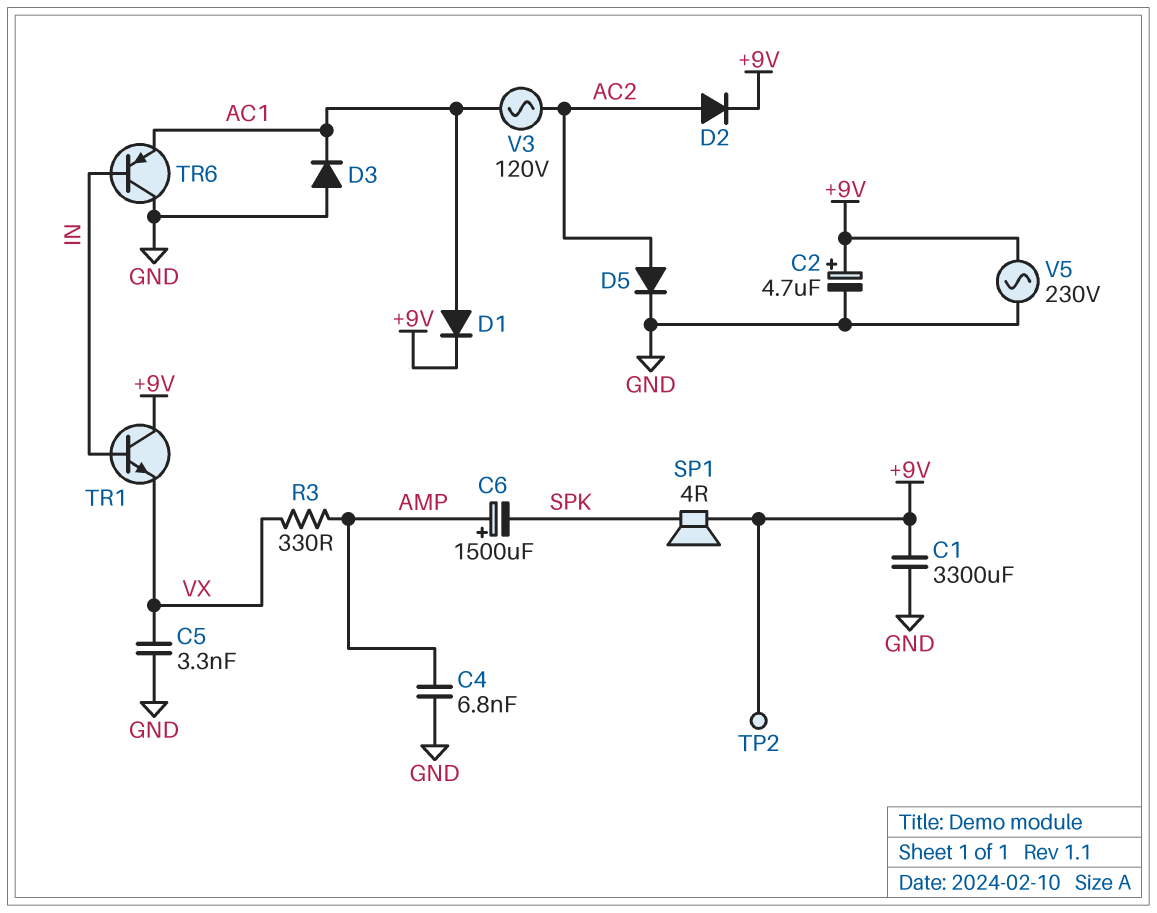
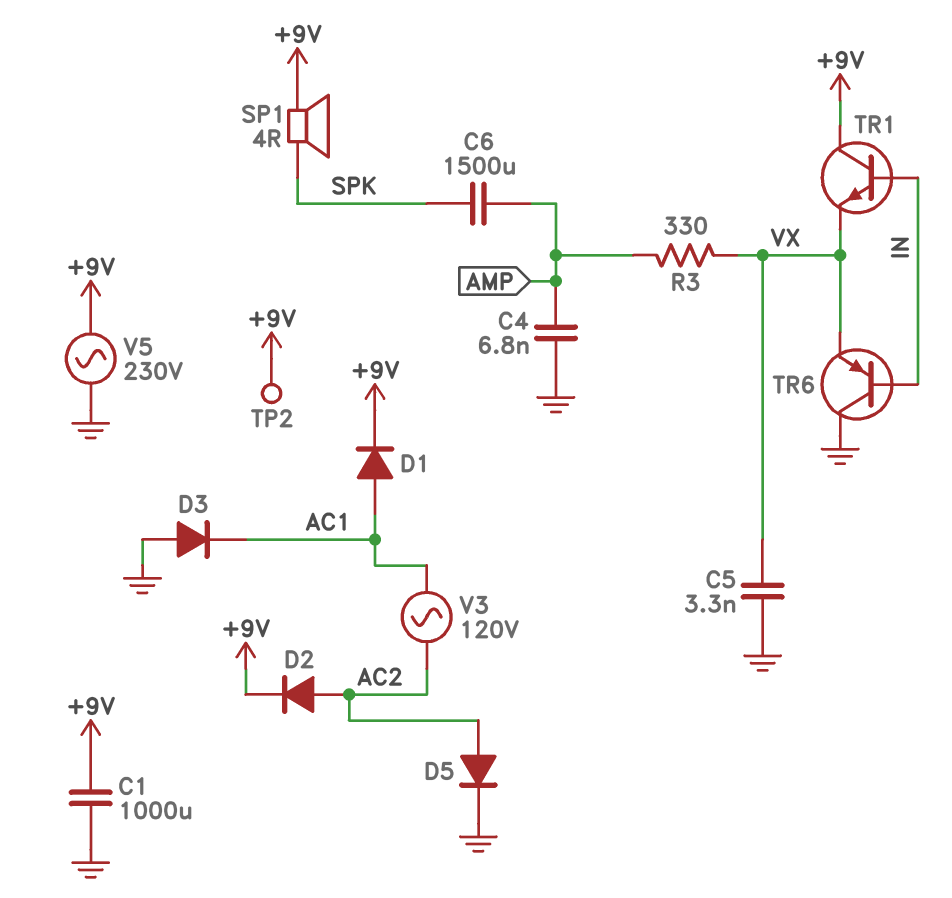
C1: 3300uF (+9V, GND) -> 1000uF (+9V, GND)
C2: 4.7uF (plus +9V, minus GND) -> none
C6: 1500uF (plus AMP, minus SPK) -> 1500uF (AMP, SPK)
TR6: PNP (B IN, C GND, E AC1) -> PNP (B IN, C GND, E VX)

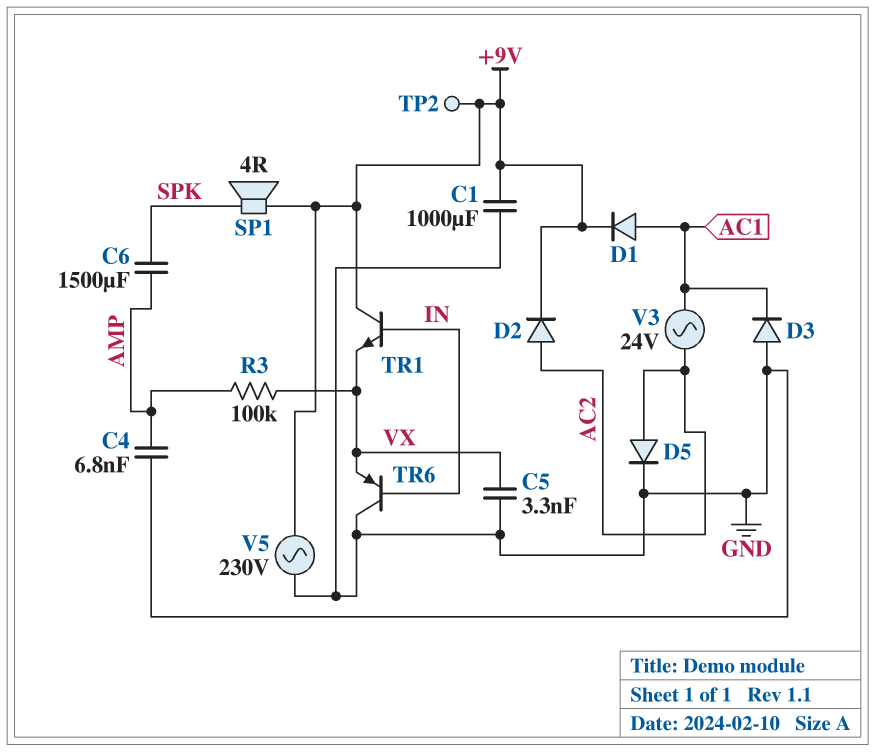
R3: 330 (AMP, VX) -> 100k (AMP, VX)
V3: AC 120V (AC1, AC2) -> AC 24V (AC1, AC2)

